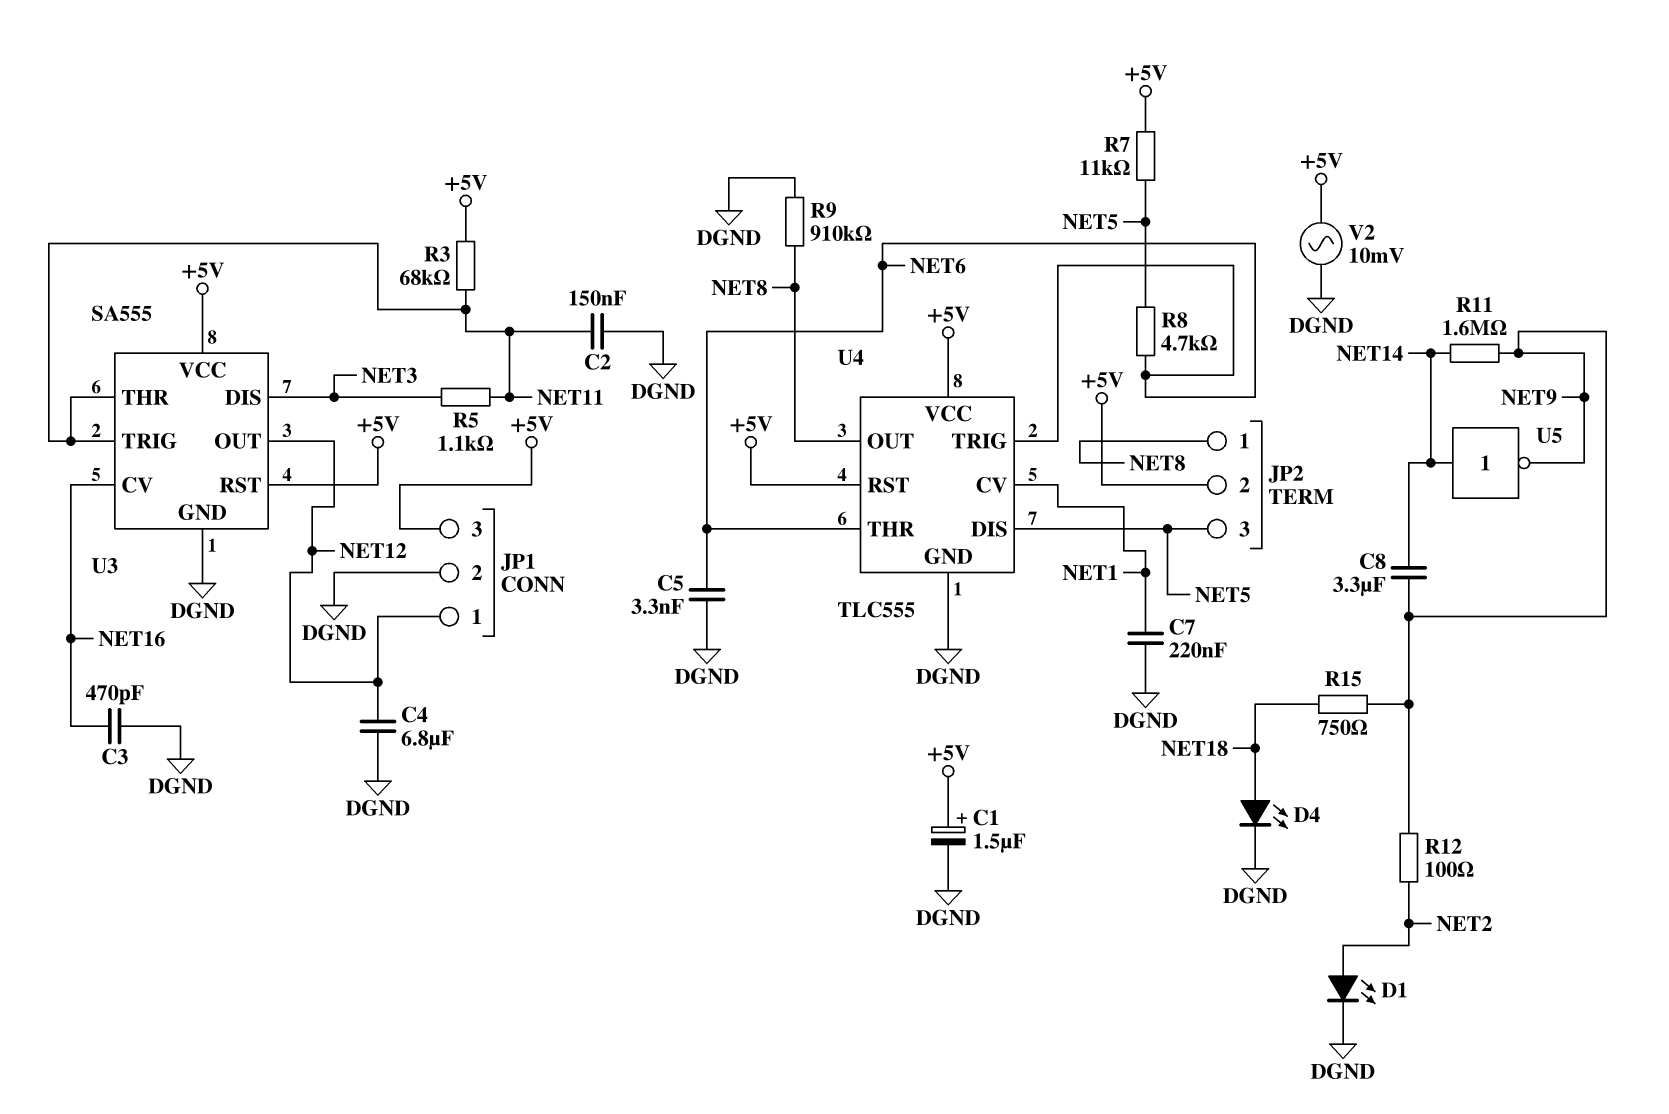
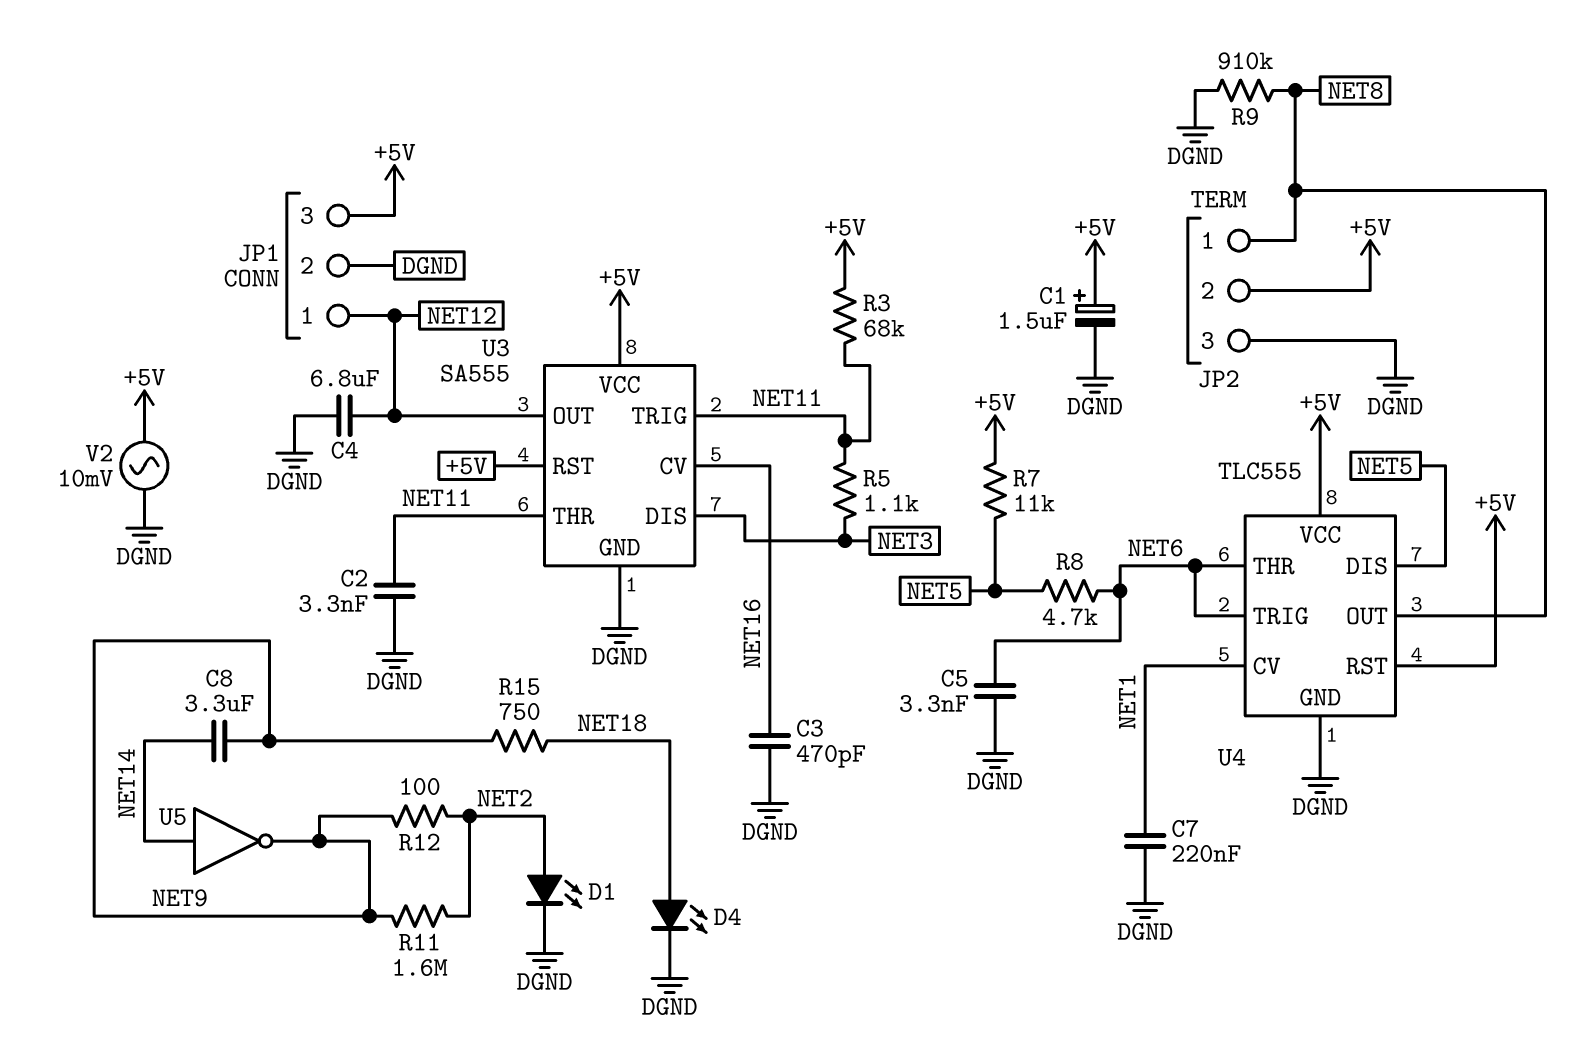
C2: 150nF (DGND, NET11) -> 3.3nF (DGND, NET11)
JP2 pin 3: NET5 -> DGND
R11: 1.6M (NET9, NET14) -> 1.6M (NET2, NET9)

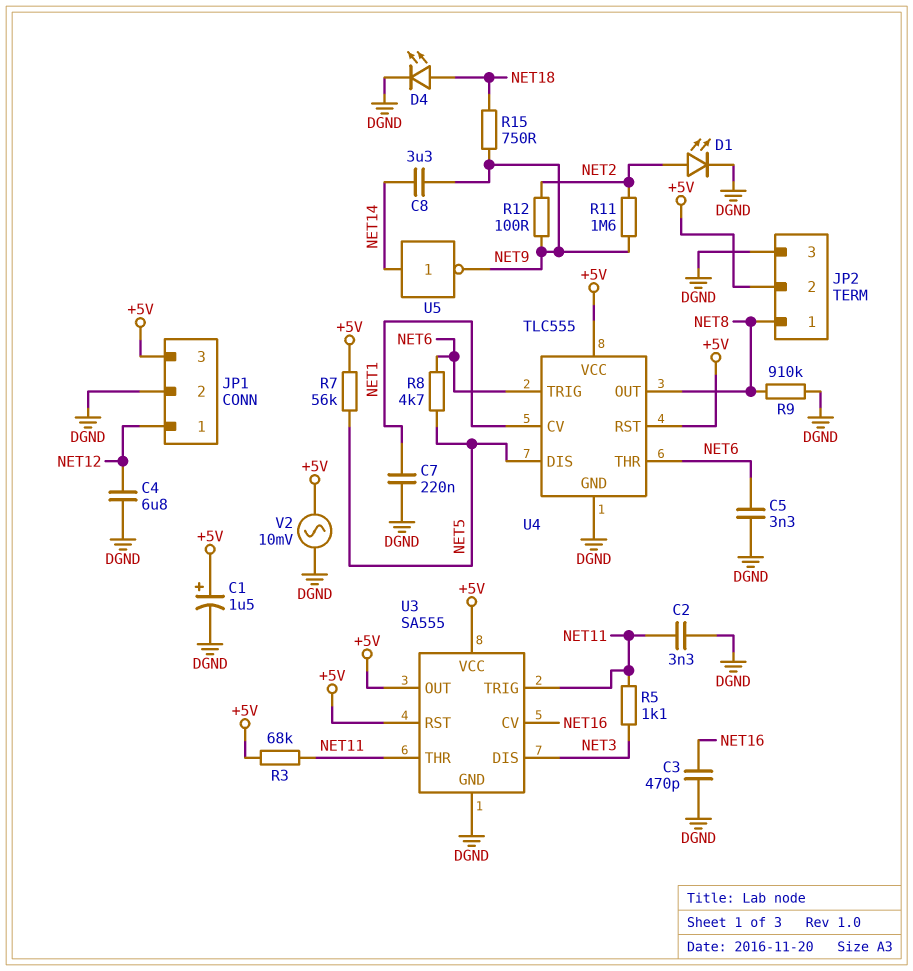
R7: 11k (+5V, NET5) -> 56k (+5V, NET5)
U3 pin OUT: NET12 -> +5V

